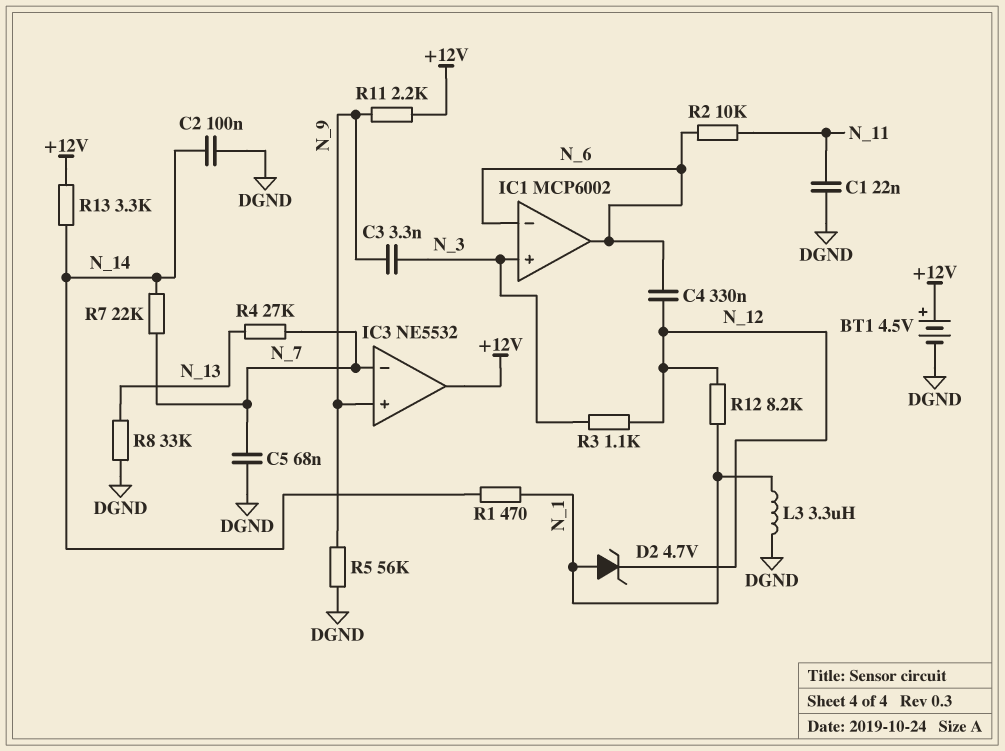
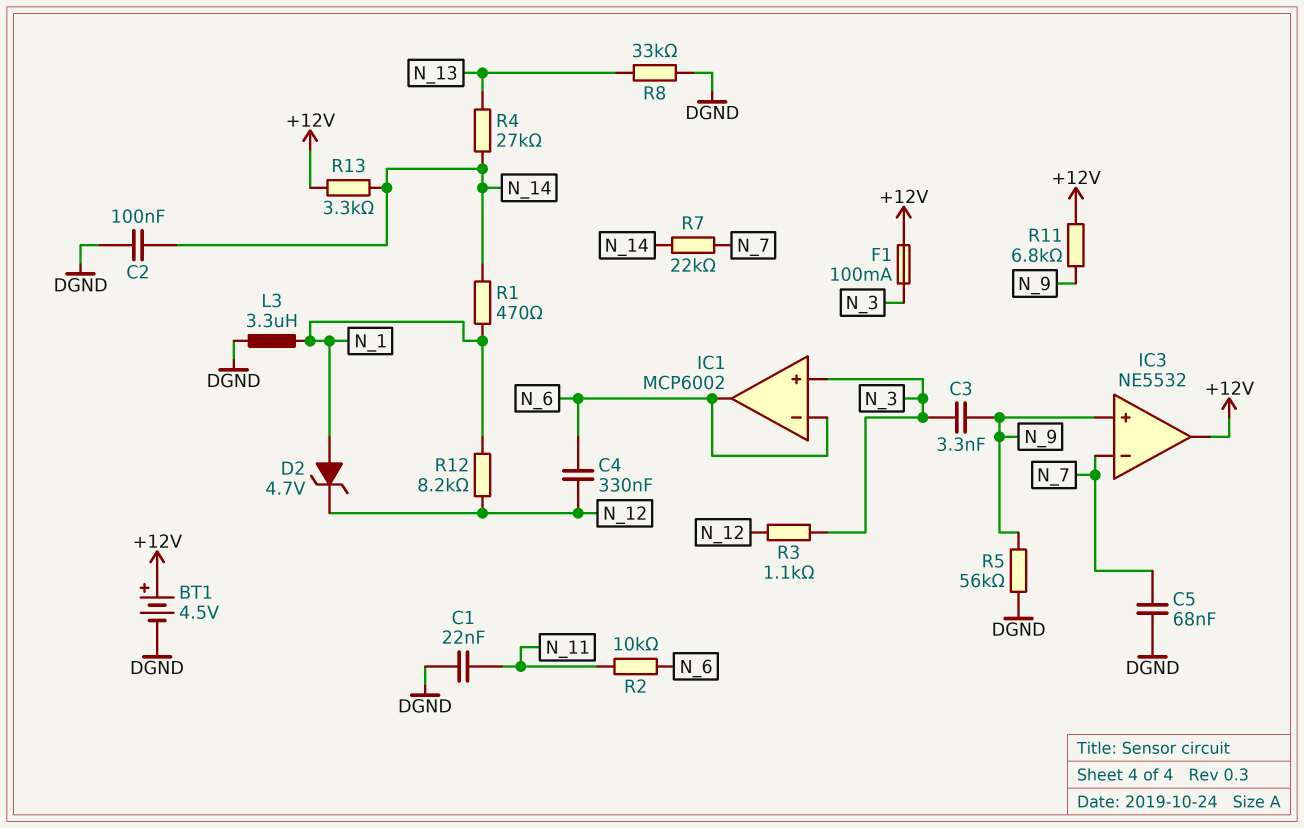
F1: none -> 100mA (+12V, N_3)
R4: 27k (N_7, N_13) -> 27k (N_13, N_14)
R11: 2.2k (+12V, N_9) -> 6.8k (+12V, N_9)

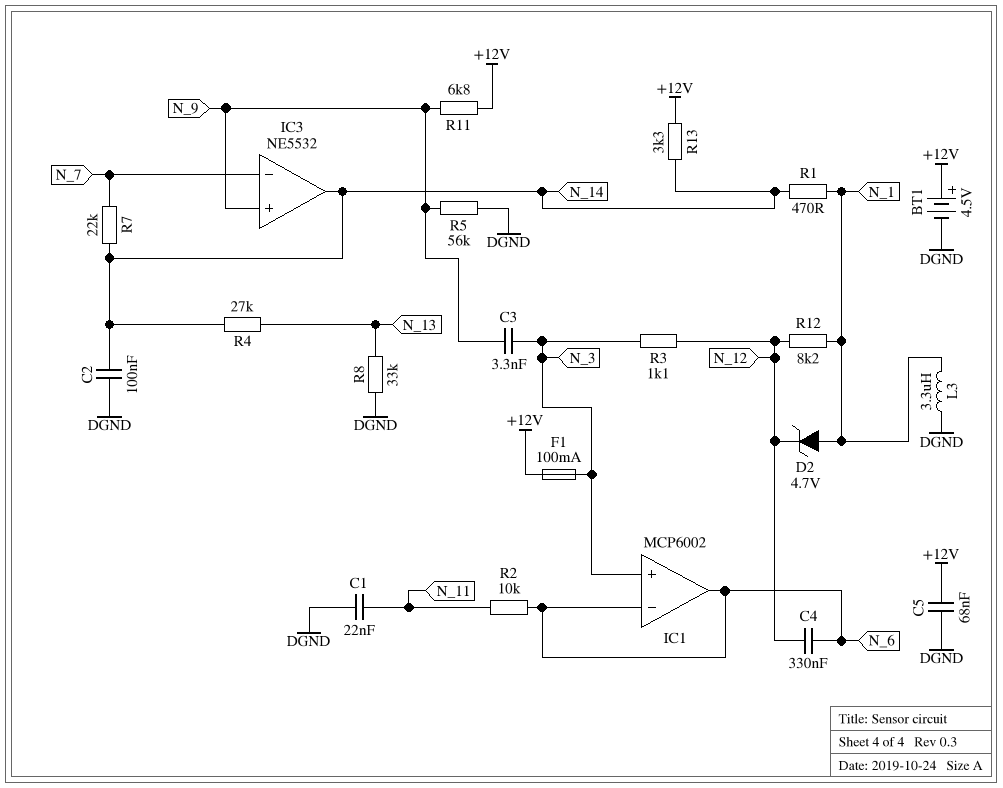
C5: 68nF (DGND, N_7) -> 68nF (+12V, DGND)
IC3 pin out: +12V -> N_14

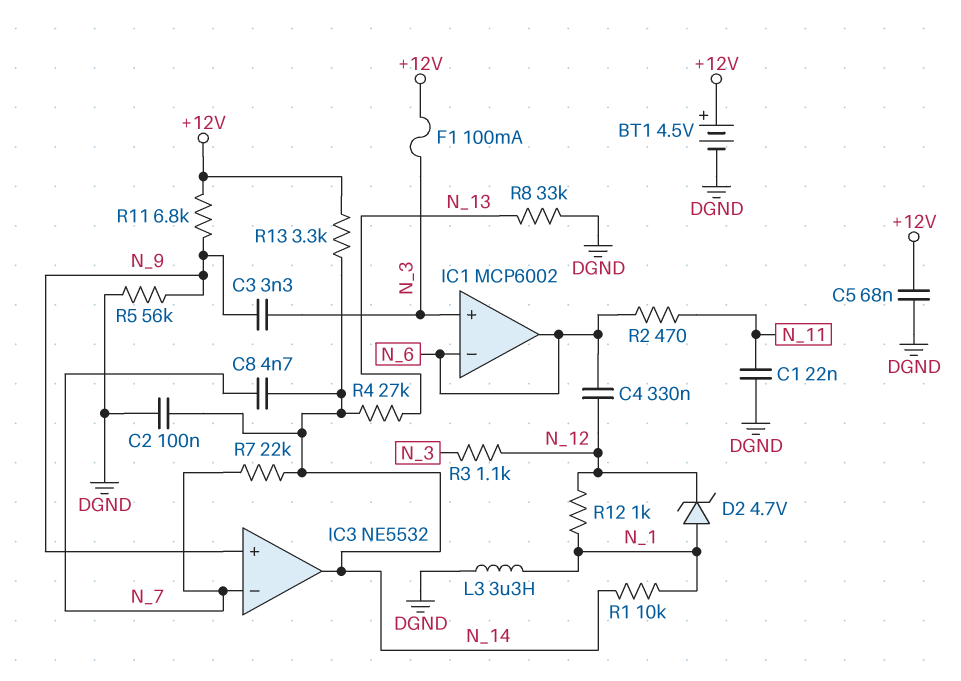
C8: none -> 4.7nF (N_7, N_14)
R1: 470 (N_1, N_14) -> 10k (N_1, N_14)
R2: 10k (N_6, N_11) -> 470 (N_6, N_11)
R12: 8.2k (N_1, N_12) -> 1k (N_1, N_12)

